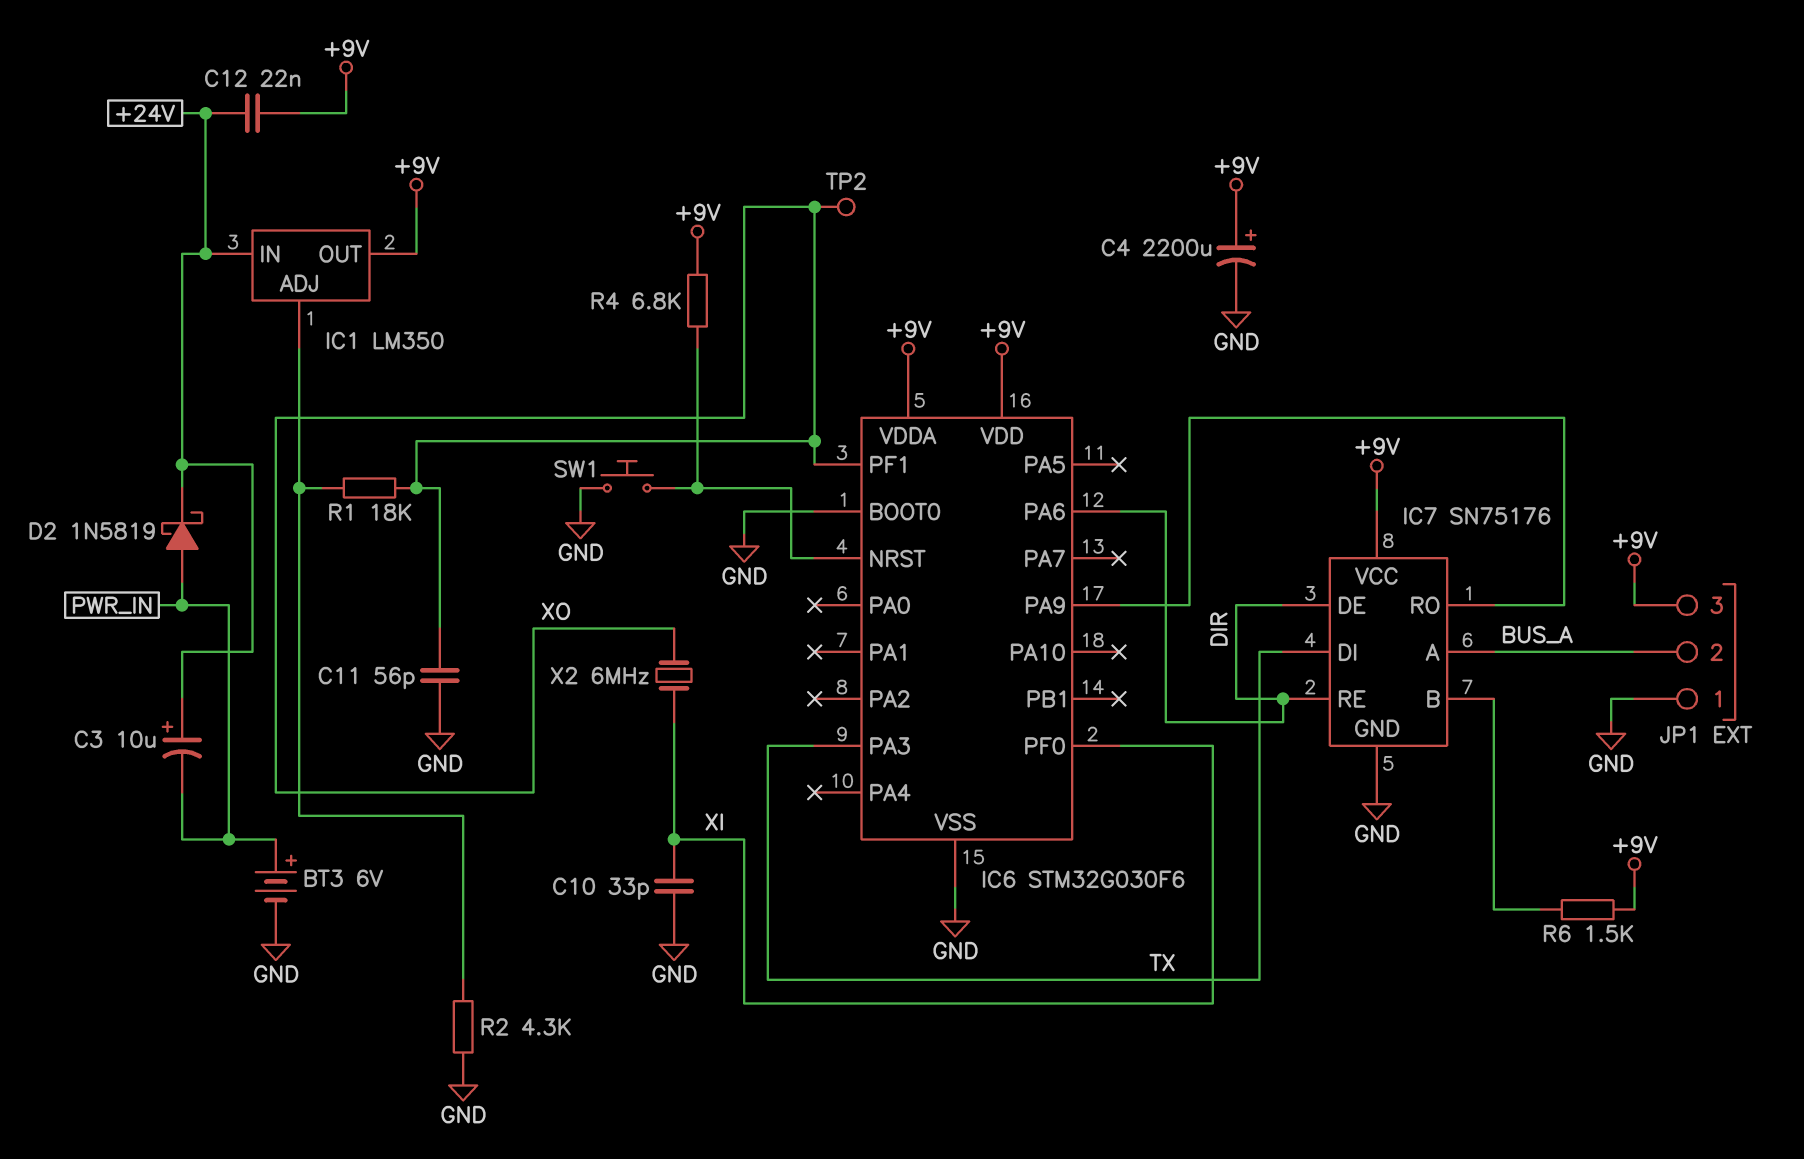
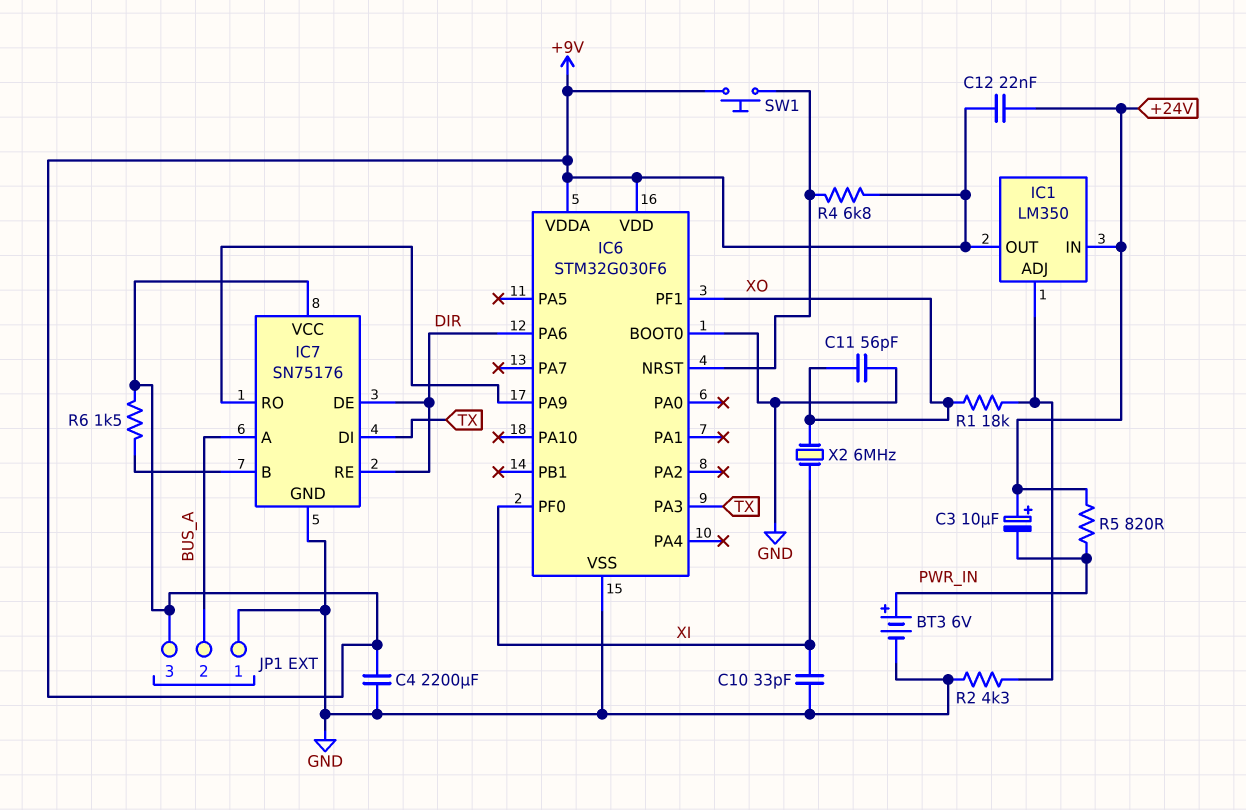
C4: 2200uF (plus +9V, minus GND) -> 2200uF (+9V, GND)
D2: schottky 1N5819 (A PWR_IN, K +24V) -> none
R5: none -> 820 (+24V, PWR_IN)
SW1: button (GND, IC6/NRST) -> button (+9V, IC6/NRST)
TP2: test point (XO) -> none

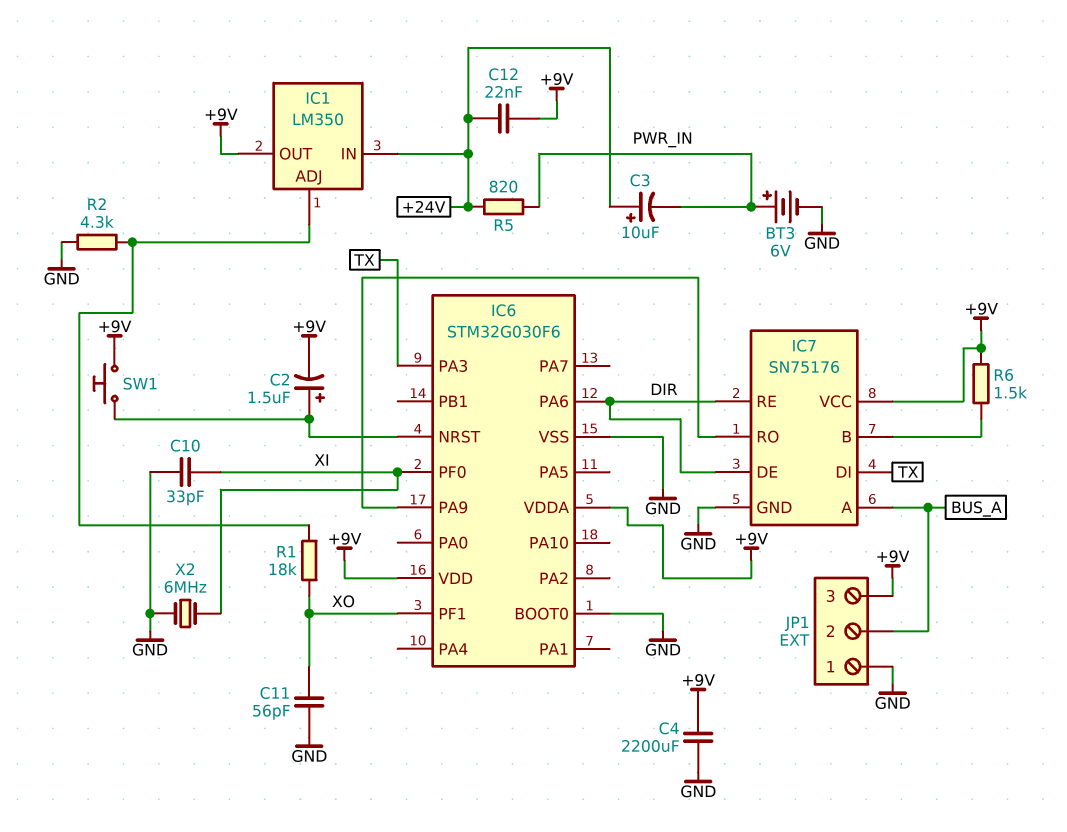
C2: none -> 1.5uF (plus IC6/NRST, minus +9V)
R4: 6.8k (+9V, IC6/NRST) -> none
X2: 6MHz (XI, XO) -> 6MHz (GND, XI)

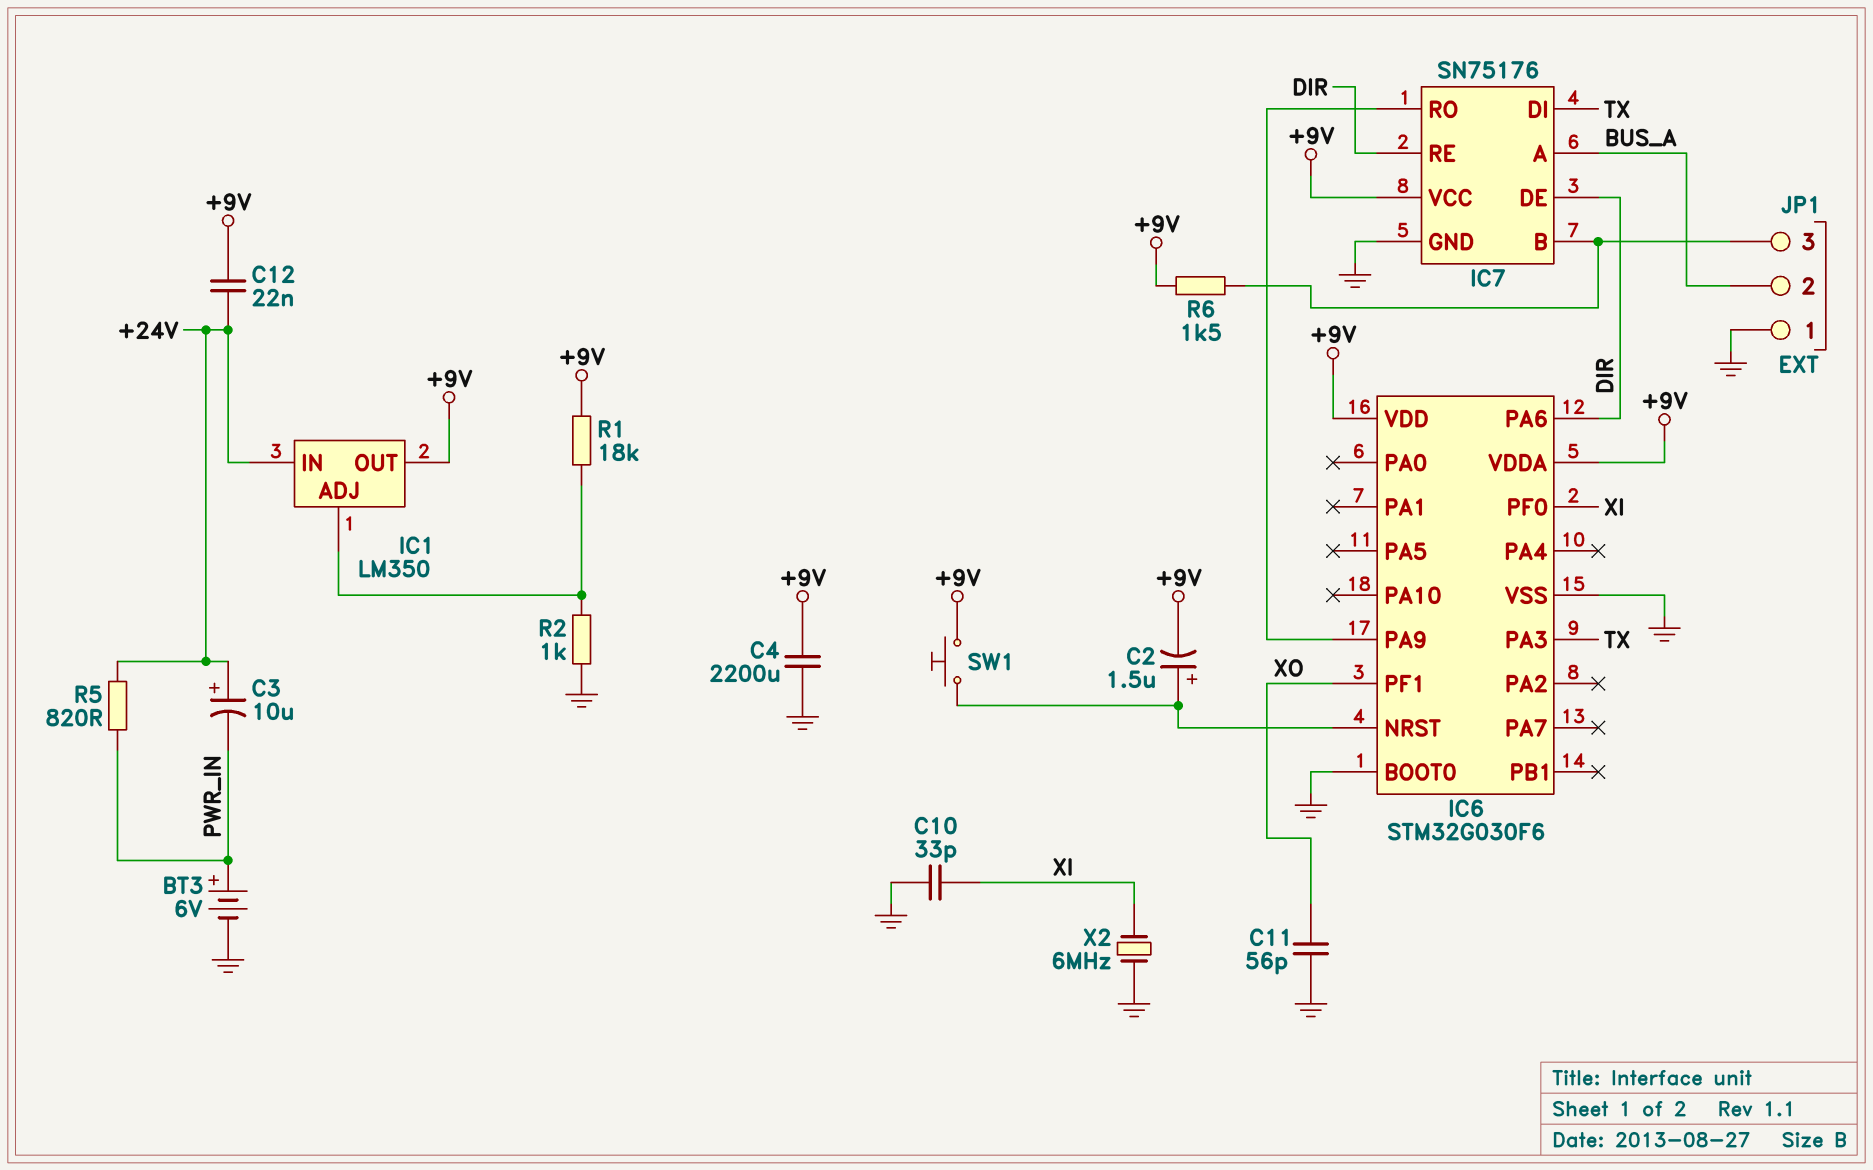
JP1 pin 3: +9V -> IC7/B
R1: 18k (IC1/ADJ, XO) -> 18k (+9V, IC1/ADJ)
R2: 4.3k (GND, IC1/ADJ) -> 1k (GND, IC1/ADJ)

